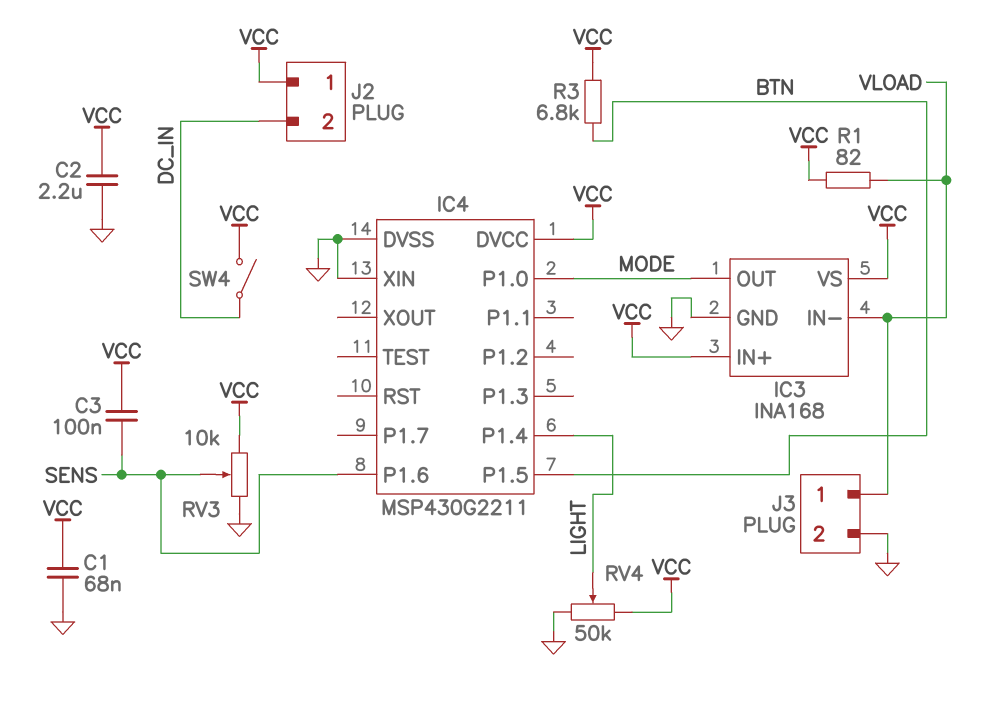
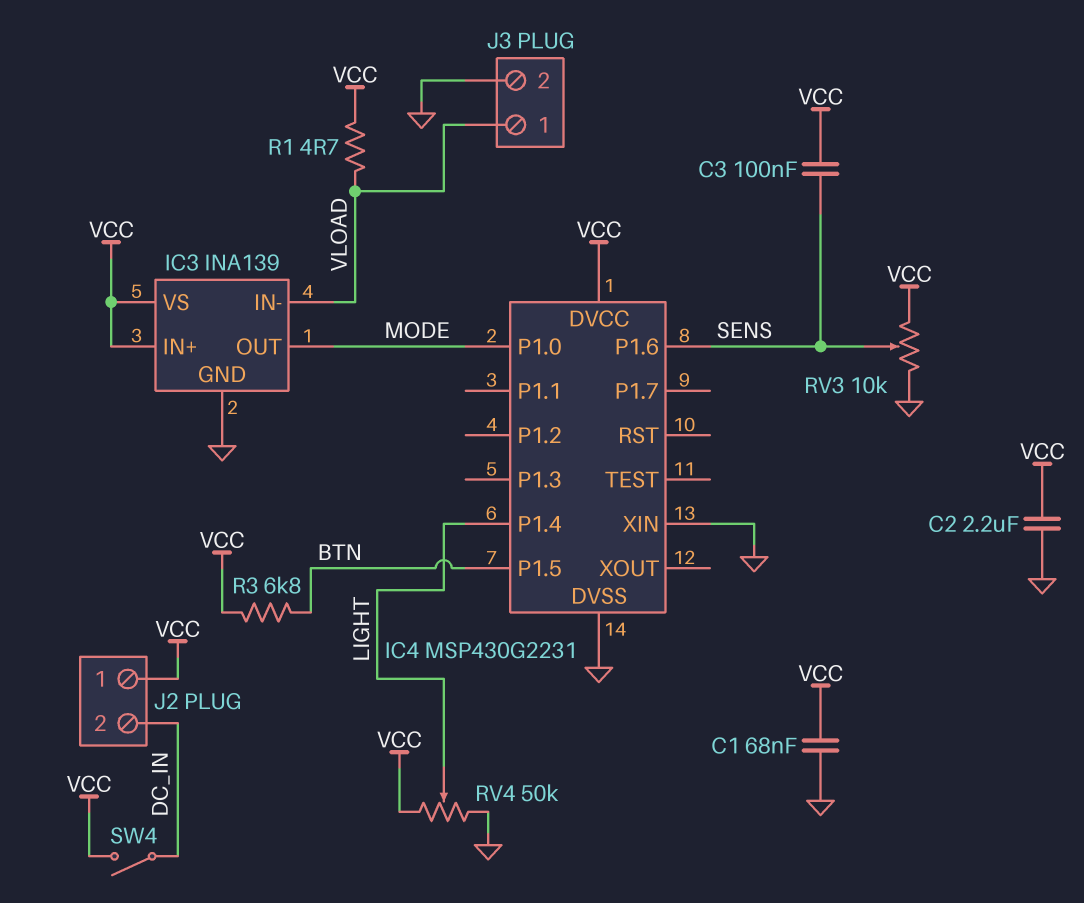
IC3: INA168 -> INA139
IC4: MSP430G2211 -> MSP430G2231
R1: 82 (VCC, VLOAD) -> 4.7 (VCC, VLOAD)

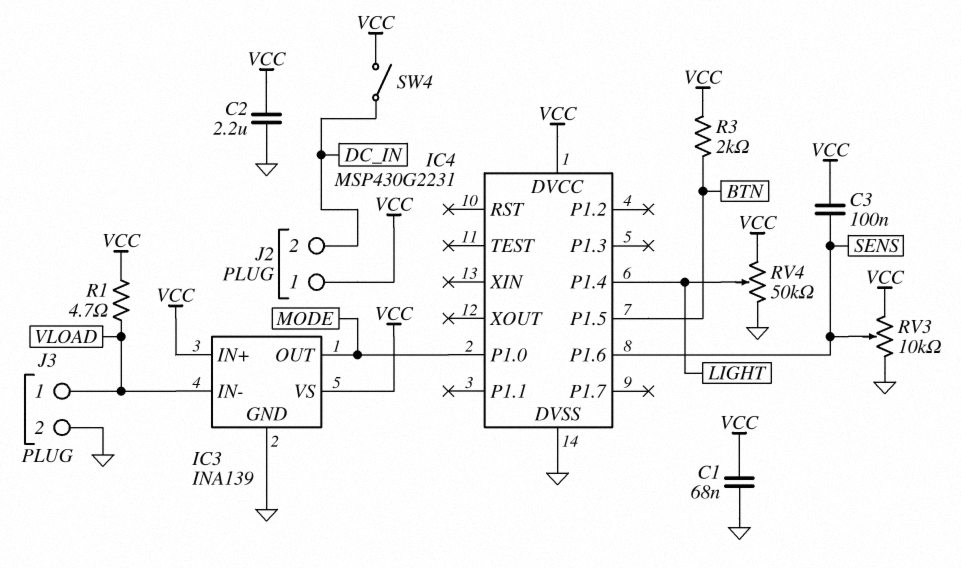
IC4 pin XIN: GND -> none
R3: 6.8k (BTN, VCC) -> 2k (BTN, VCC)

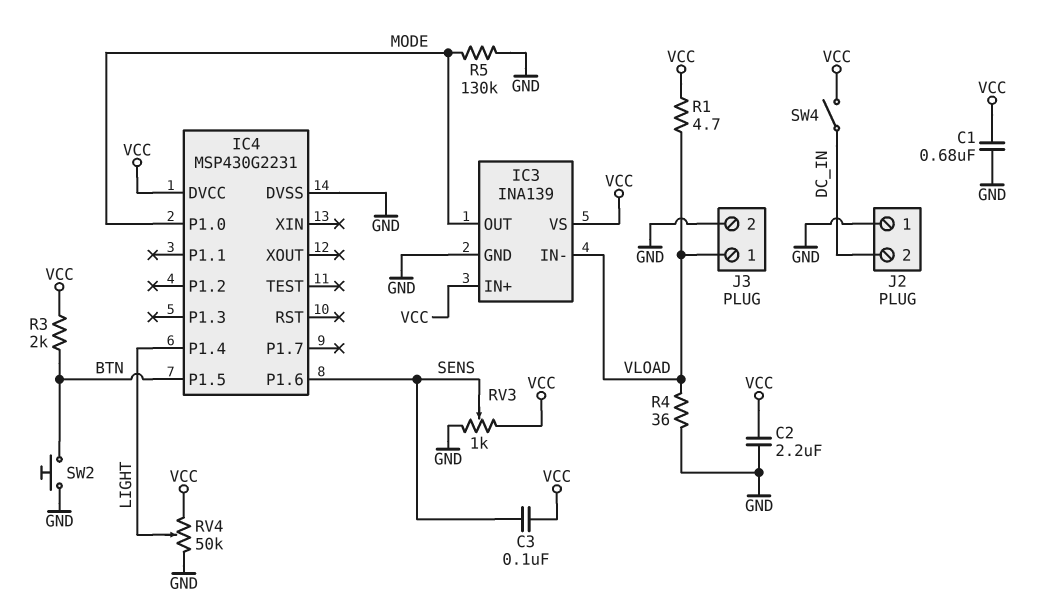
C1: 68nF (GND, VCC) -> 680nF (GND, VCC)
J2 pin 1: VCC -> GND
R4: none -> 36 (GND, VLOAD)
R5: none -> 130k (GND, MODE)
RV3: 10k (GND, VCC, wiper SENS) -> 1k (GND, VCC, wiper SENS)
SW2: none -> button (BTN, GND)

